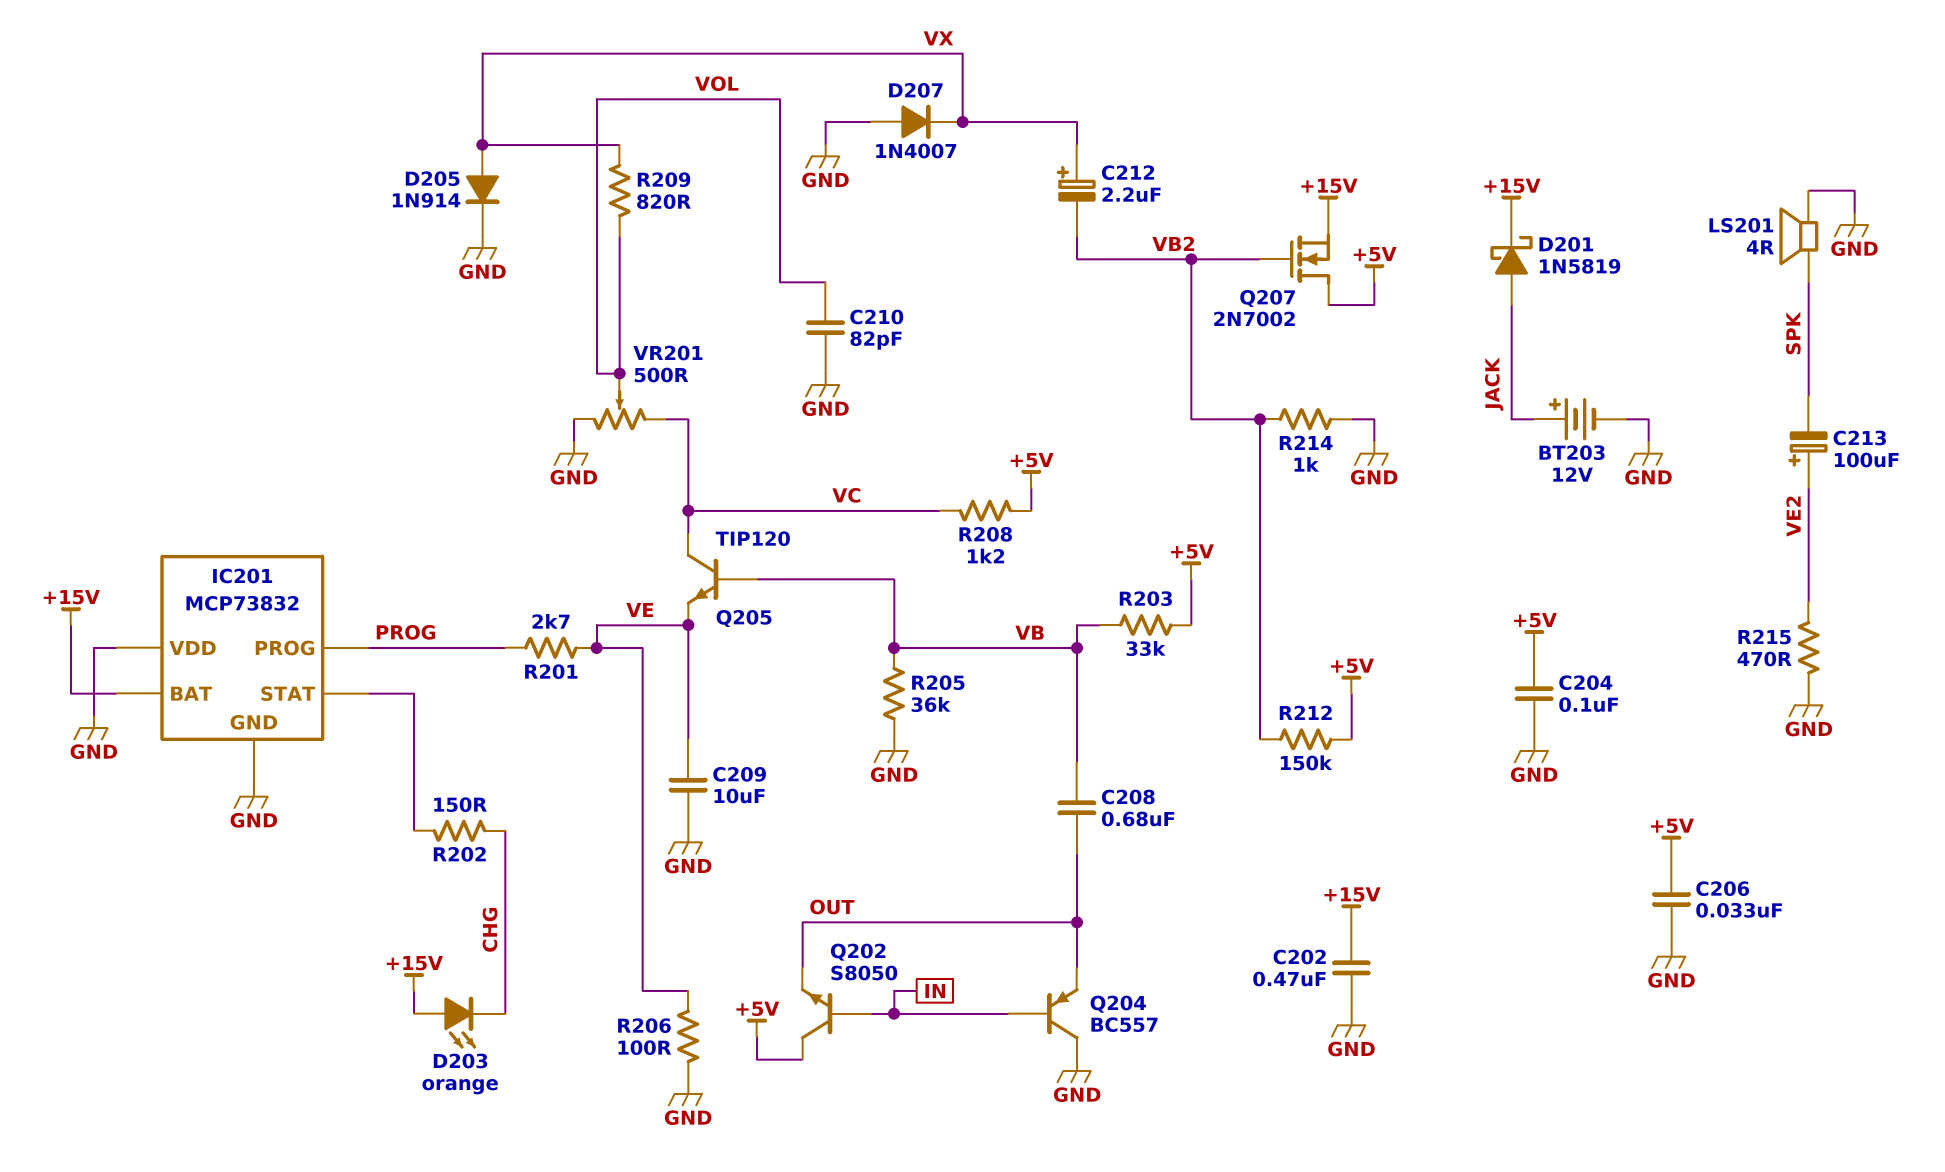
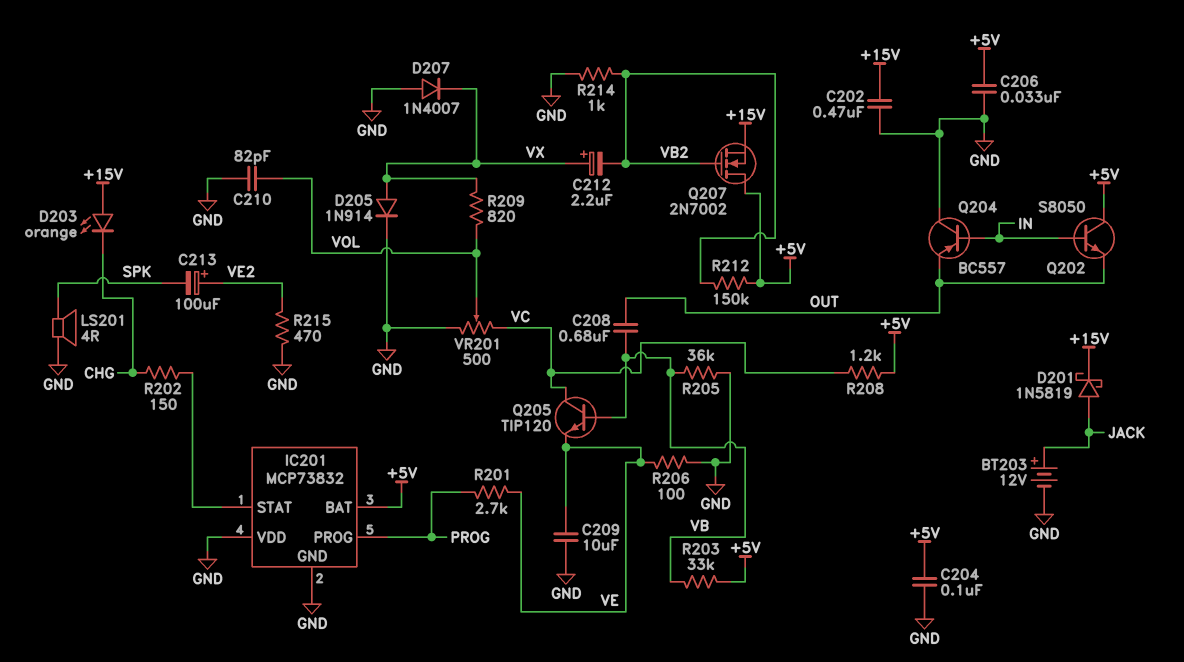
IC201 pin BAT: +15V -> +5V

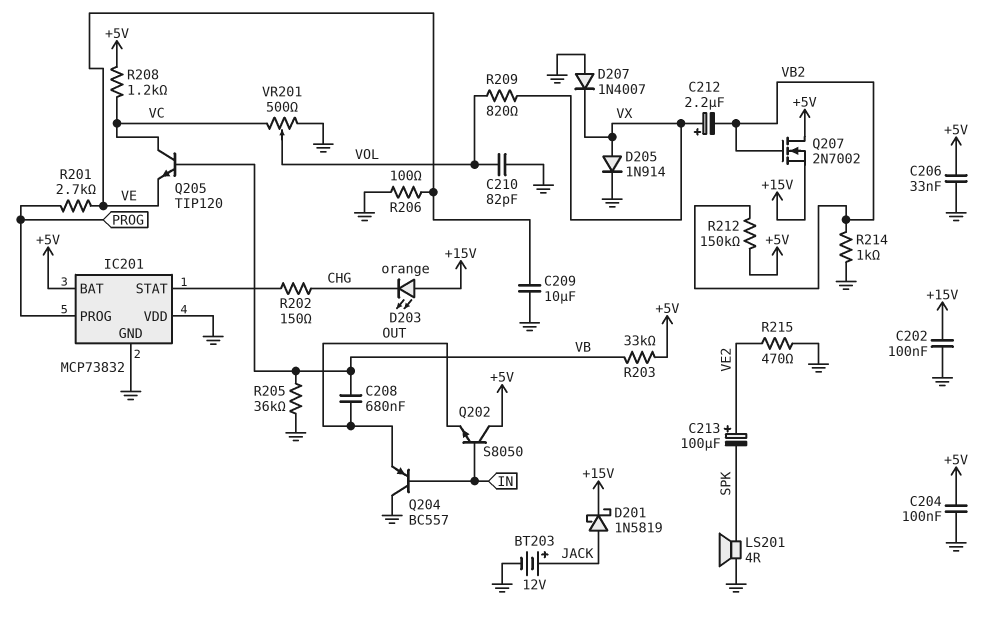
C202: 470nF (+15V, GND) -> 100nF (+15V, GND)

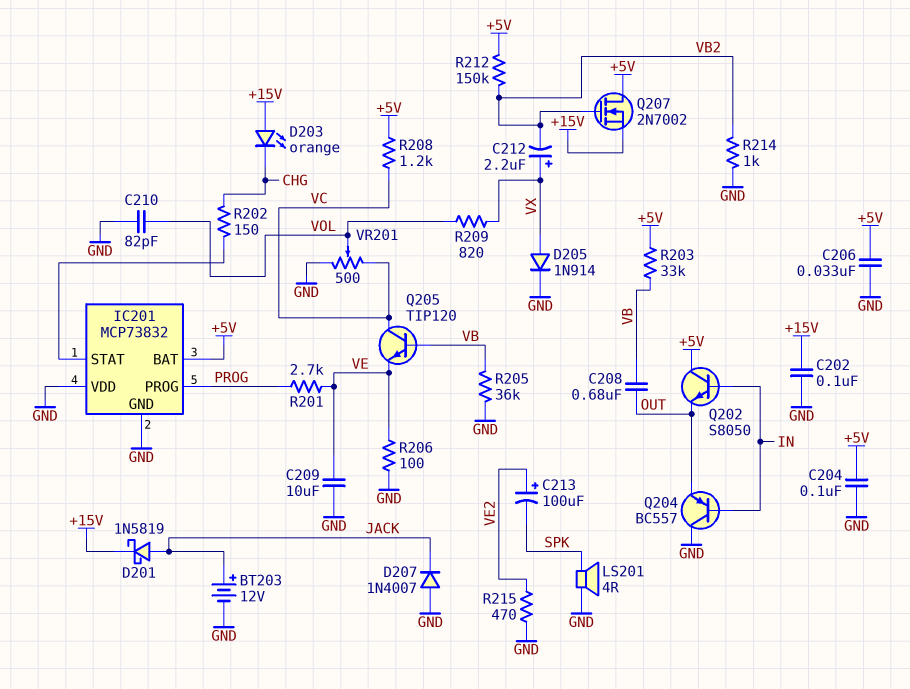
D207: diode 1N4007 (A GND, K VX) -> diode 1N4007 (A GND, K JACK)

